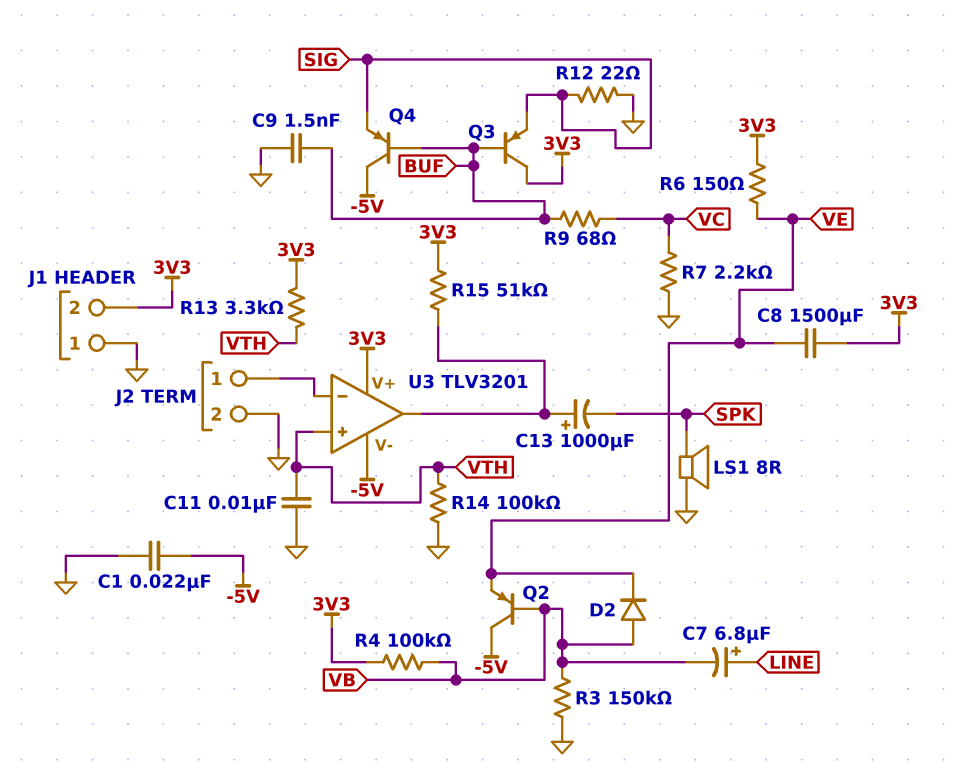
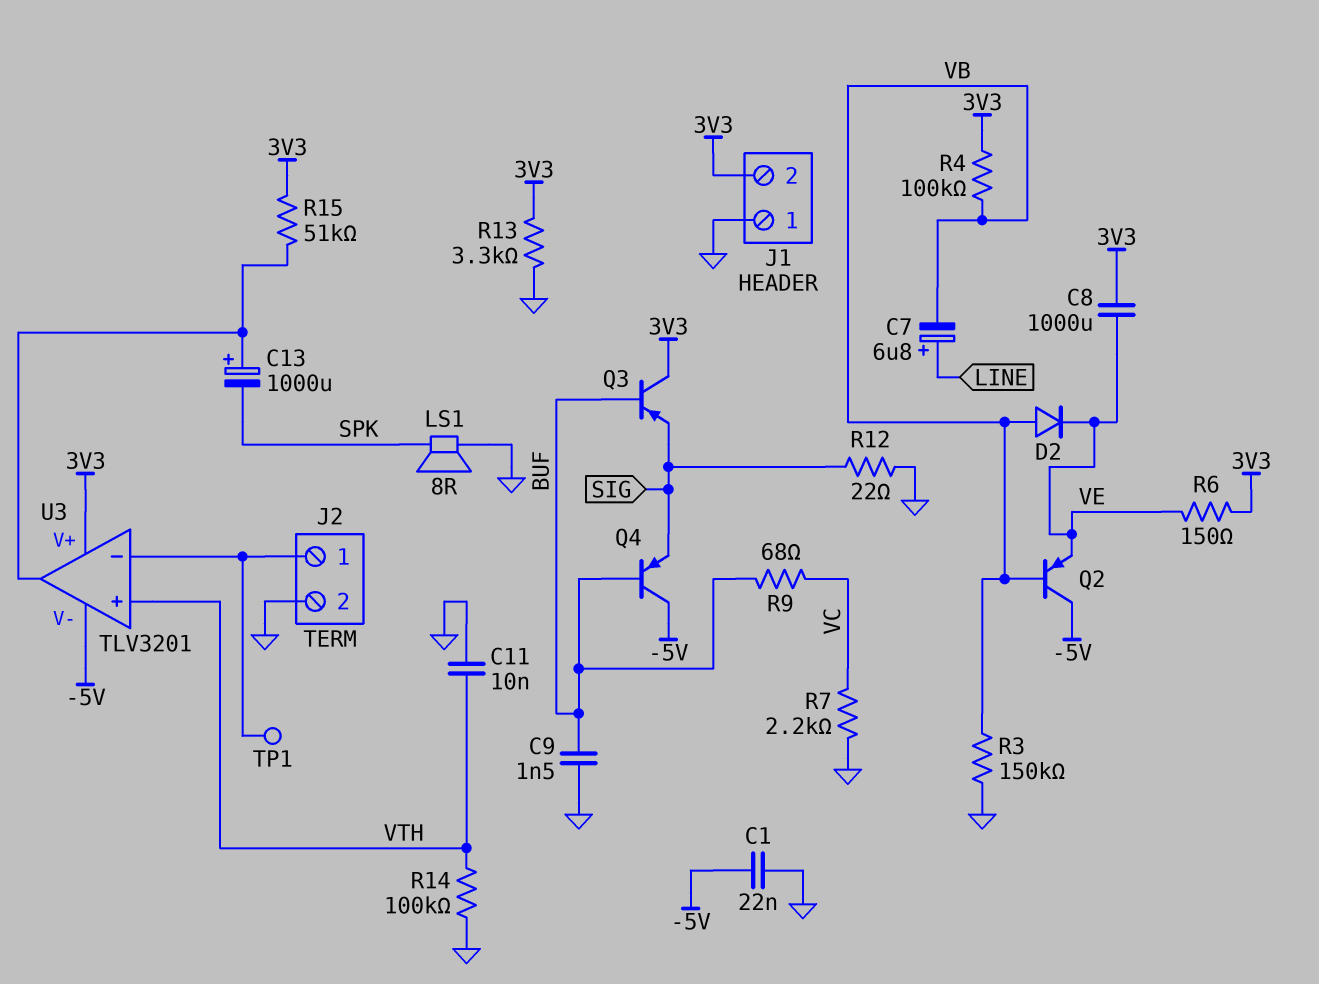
C8: 1500uF (3V3, VE) -> 1000uF (3V3, VE)
R13: 3.3k (3V3, VTH) -> 3.3k (3V3, GND)
TP1: none -> test point (J2/1)

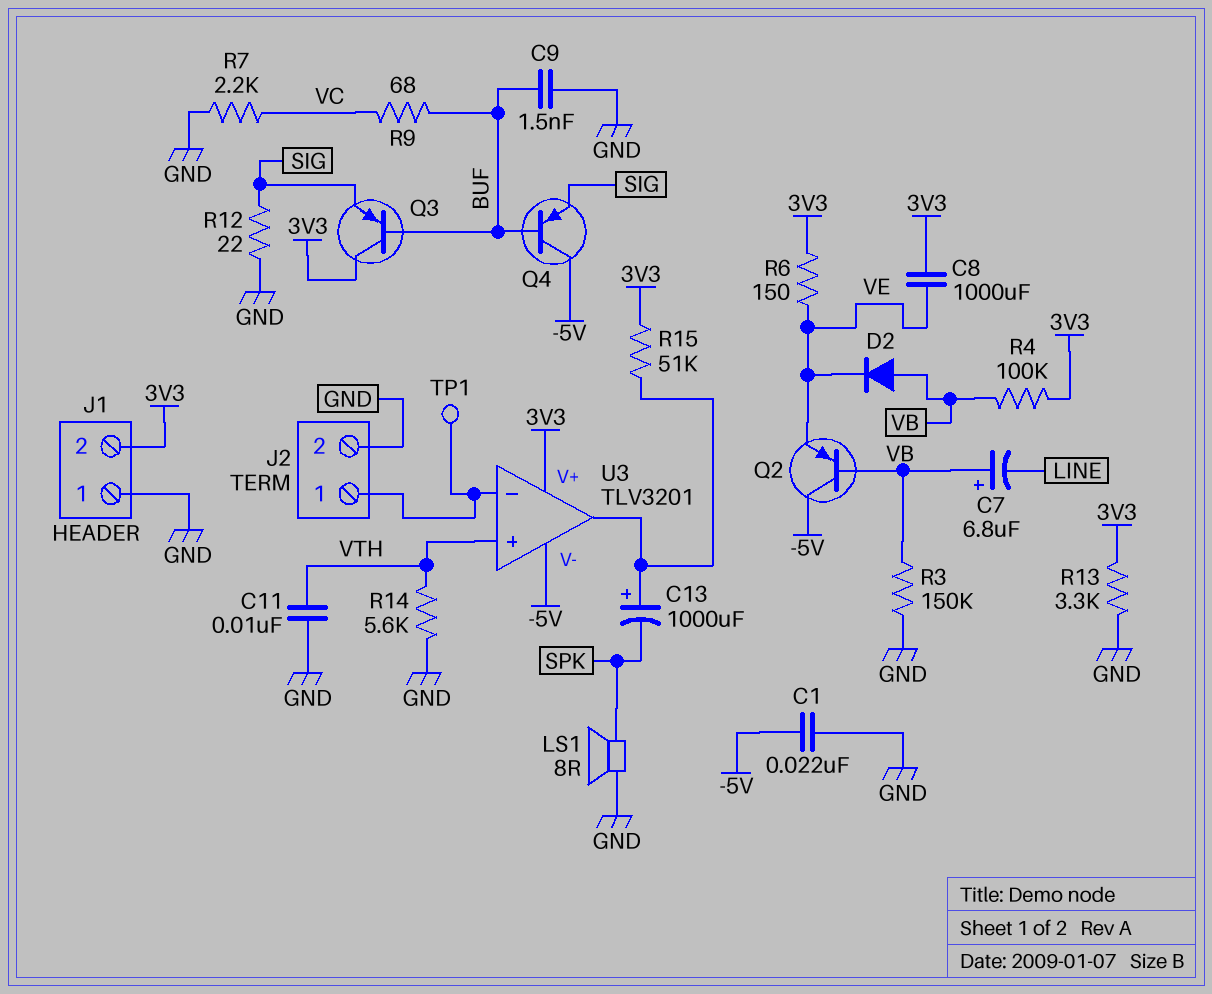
C7: 6.8uF (plus LINE, minus VB) -> 6.8uF (plus VB, minus LINE)
R14: 100k (GND, VTH) -> 5.6k (GND, VTH)

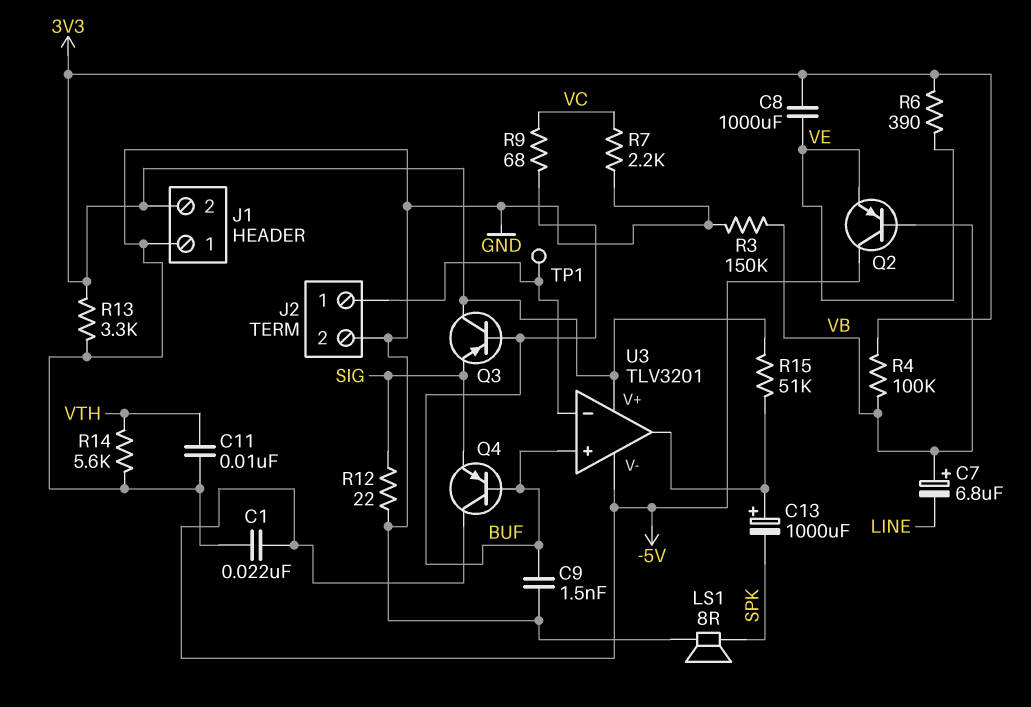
D2: diode (A VB, K VE) -> none
R6: 150 (3V3, VE) -> 390 (3V3, VE)
U3 pin in+: VTH -> BUF

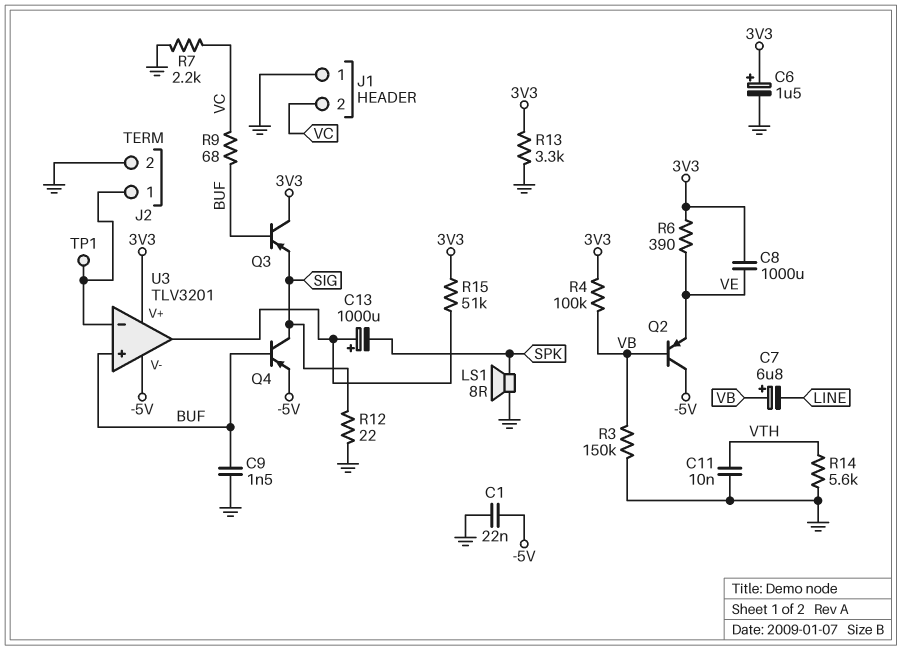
C6: none -> 1.5uF (plus 3V3, minus GND)
J1 pin 2: 3V3 -> VC
Q4: PNP (B BUF, C -5V, E SIG) -> PNP (B BUF, C SIG, E -5V)

